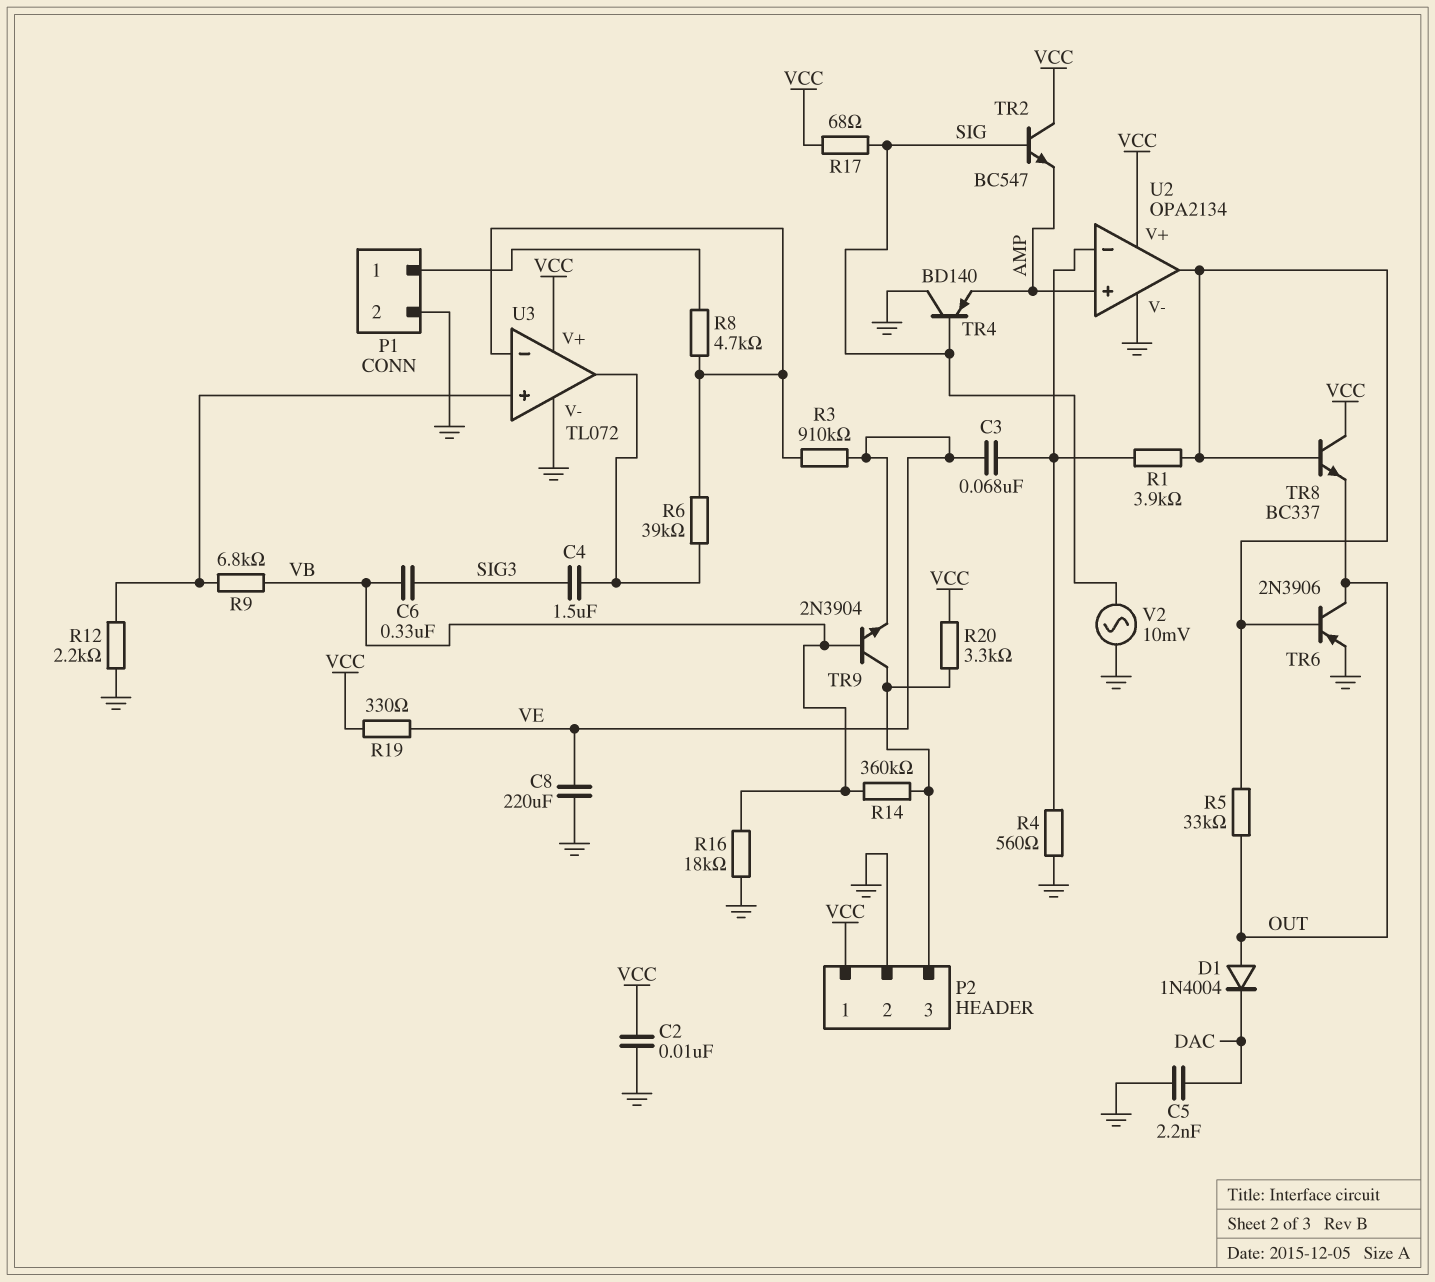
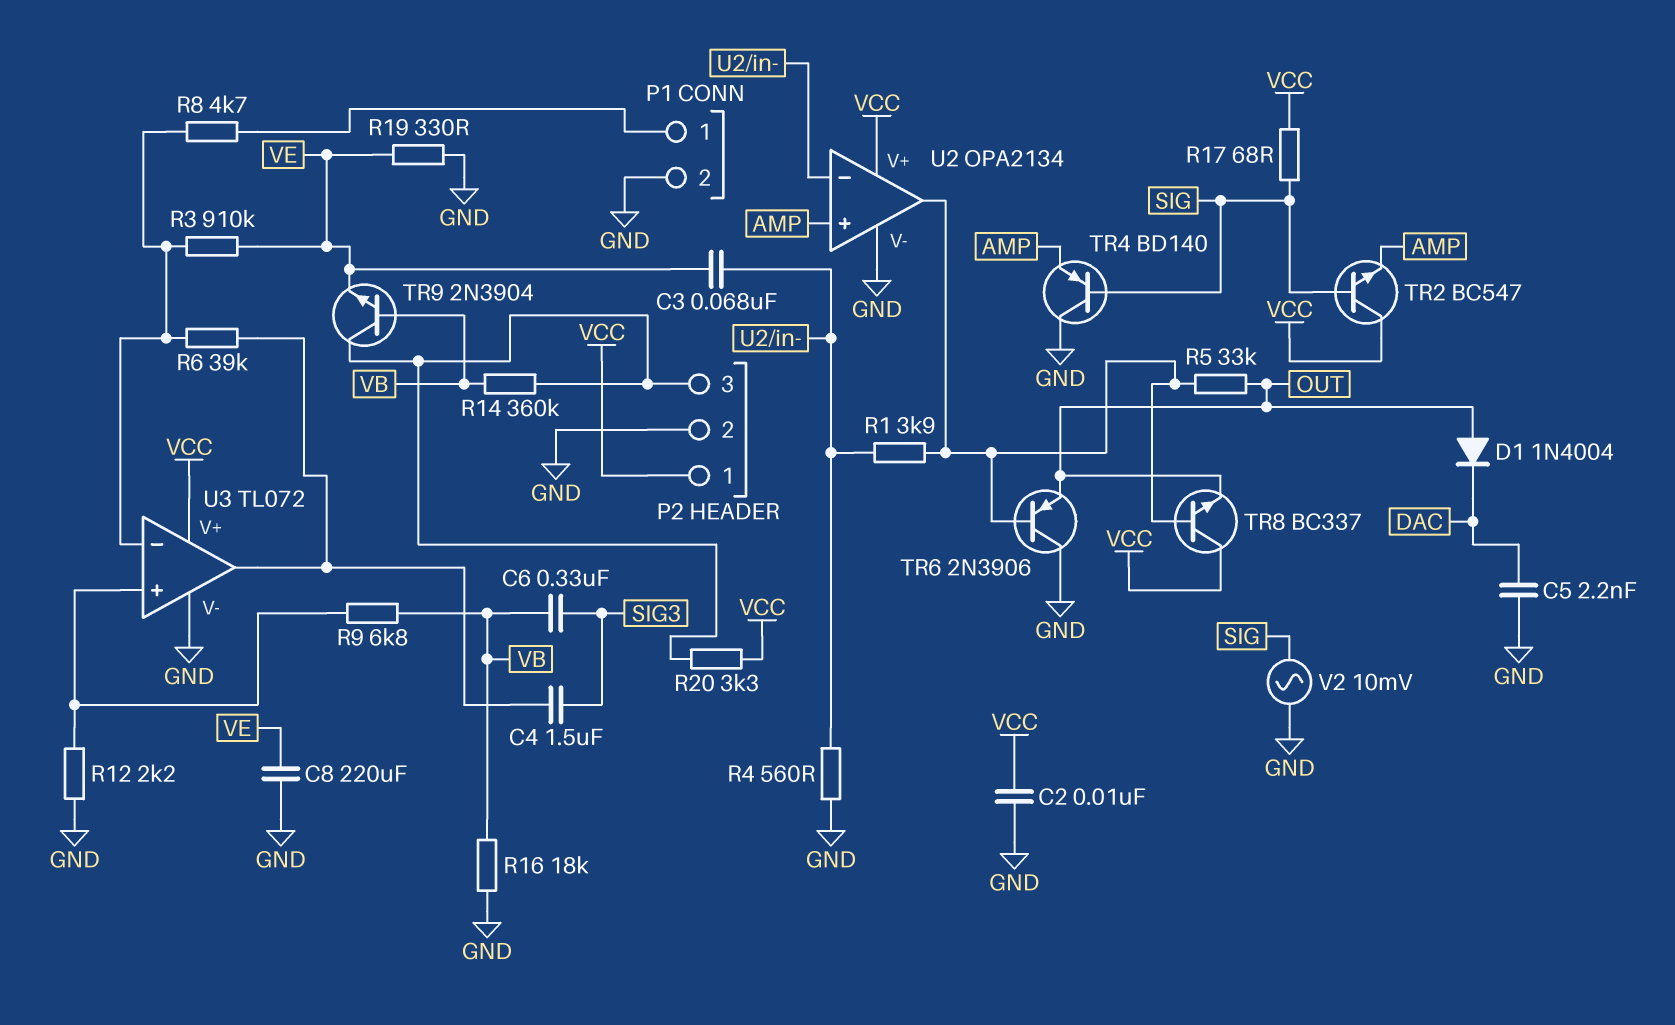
R19: 330 (VCC, VE) -> 330 (GND, VE)
TR6: PNP 2N3906 (B U2/out, C OUT, E GND) -> PNP 2N3906 (B U2/out, C GND, E OUT)

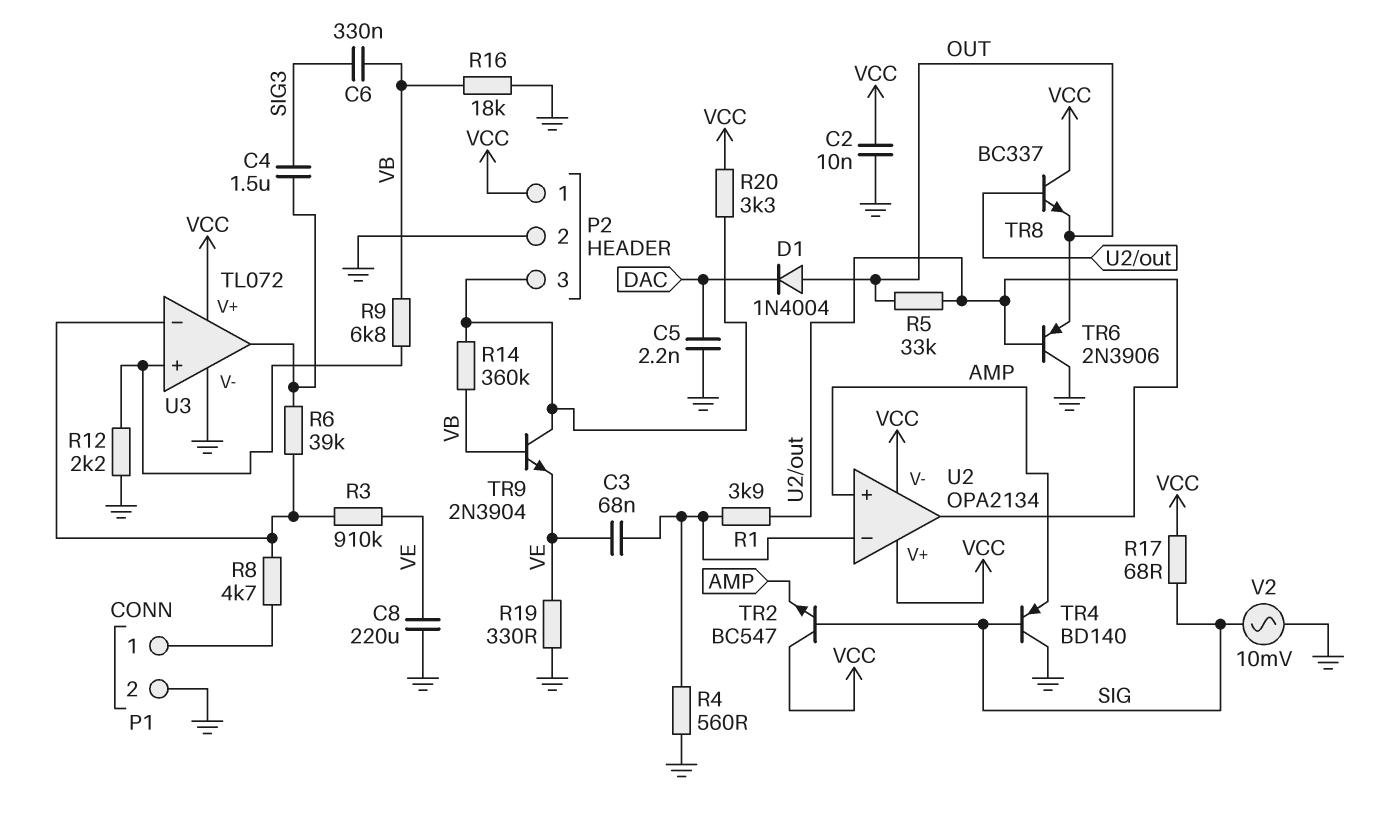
U2 pin V-: GND -> VCC

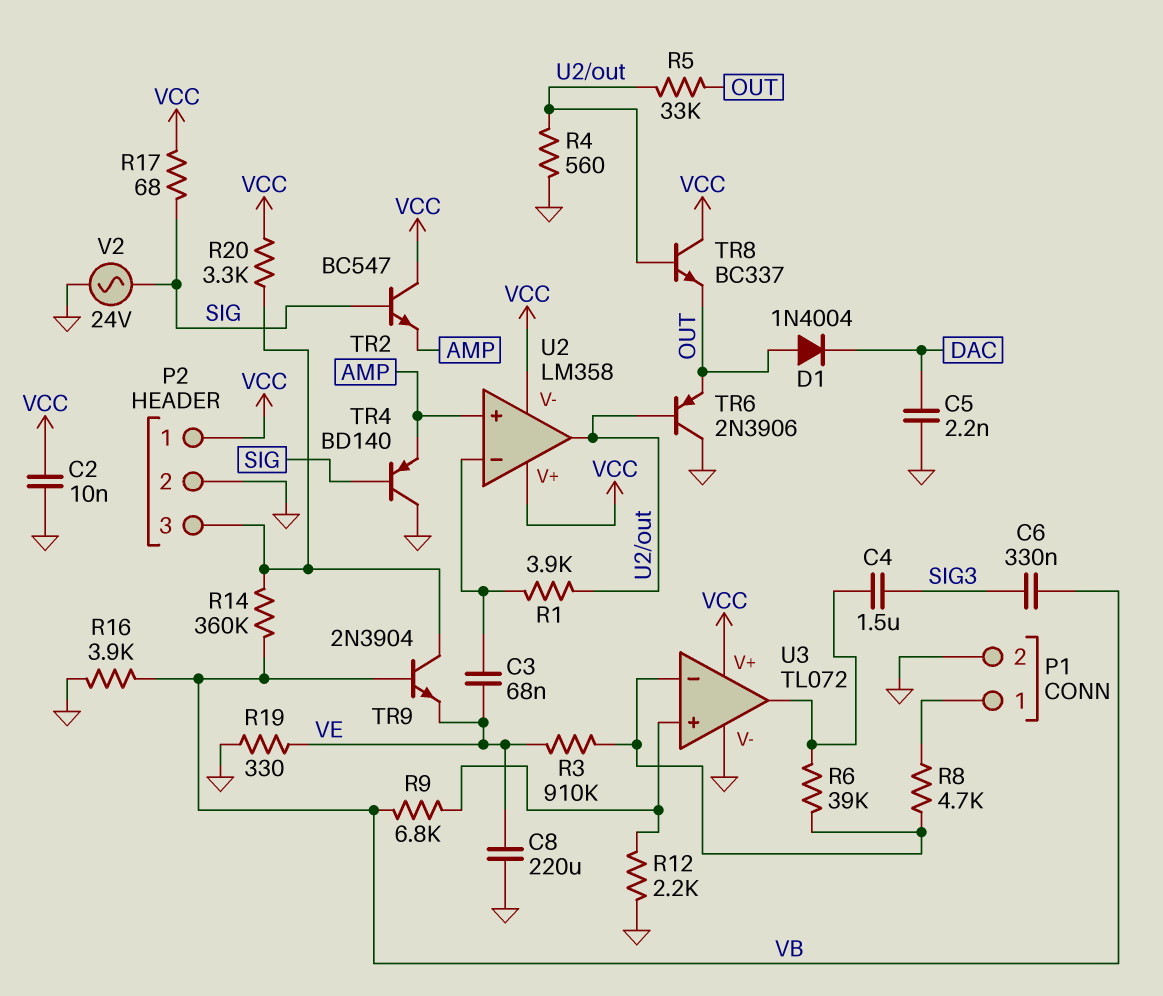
R4: 560 (GND, U2/in-) -> 560 (GND, U2/out)
R16: 18k (GND, VB) -> 3.9k (GND, VB)
U2: OPA2134 -> LM358
V2: AC 10mV (GND, SIG) -> AC 24V (GND, SIG)

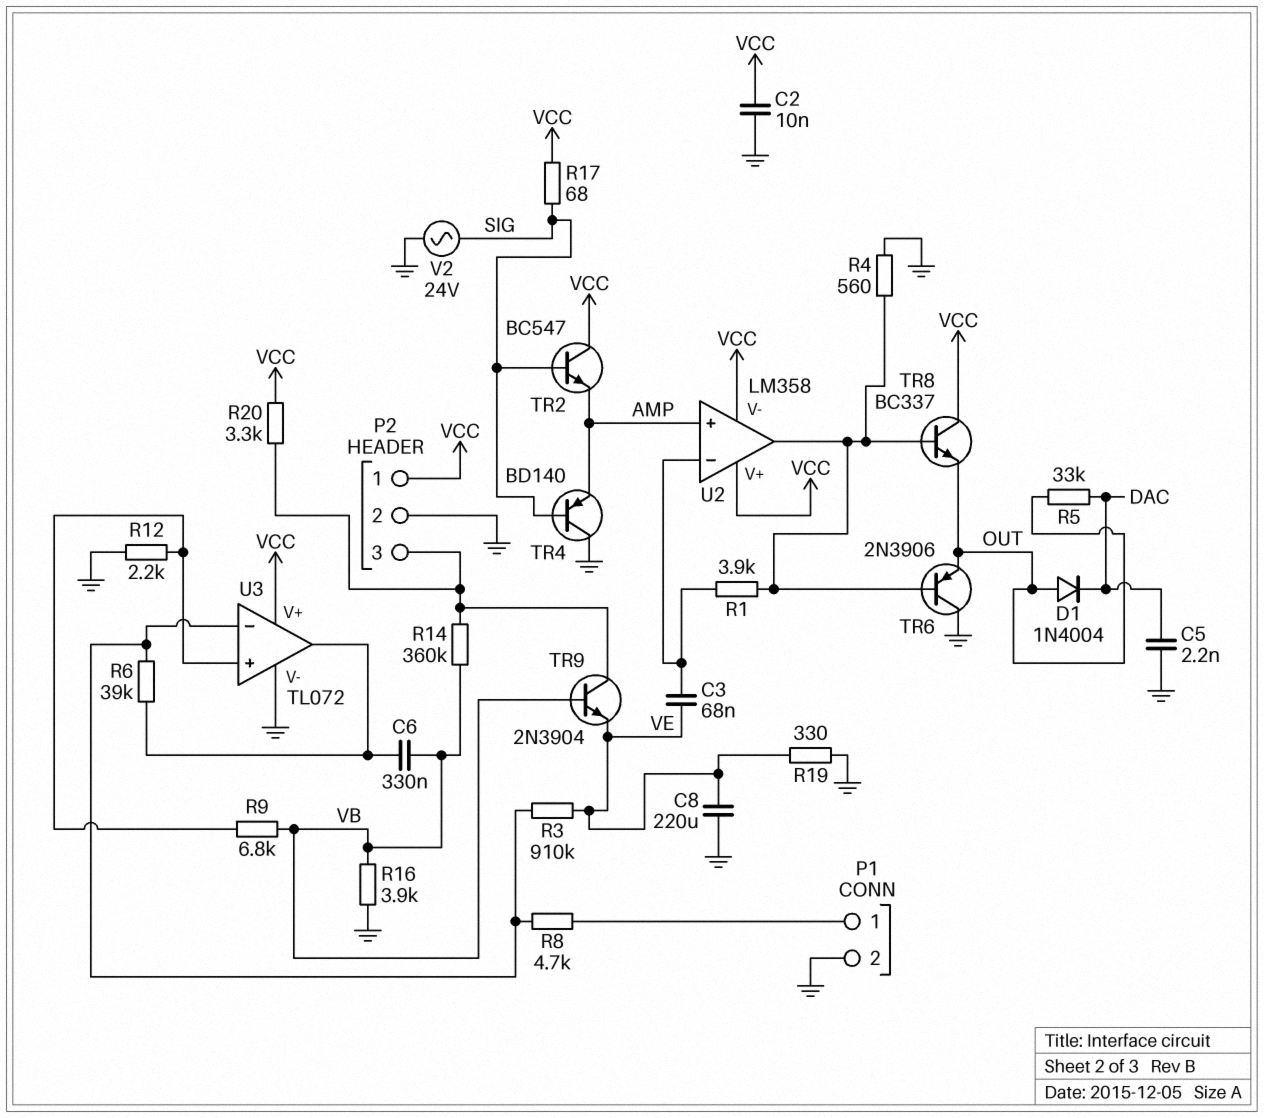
C4: 1.5uF (SIG3, U3/out) -> none
C6: 330nF (SIG3, VB) -> 330nF (U3/out, VB)
R5: 33k (OUT, U2/out) -> 33k (DAC, OUT)

